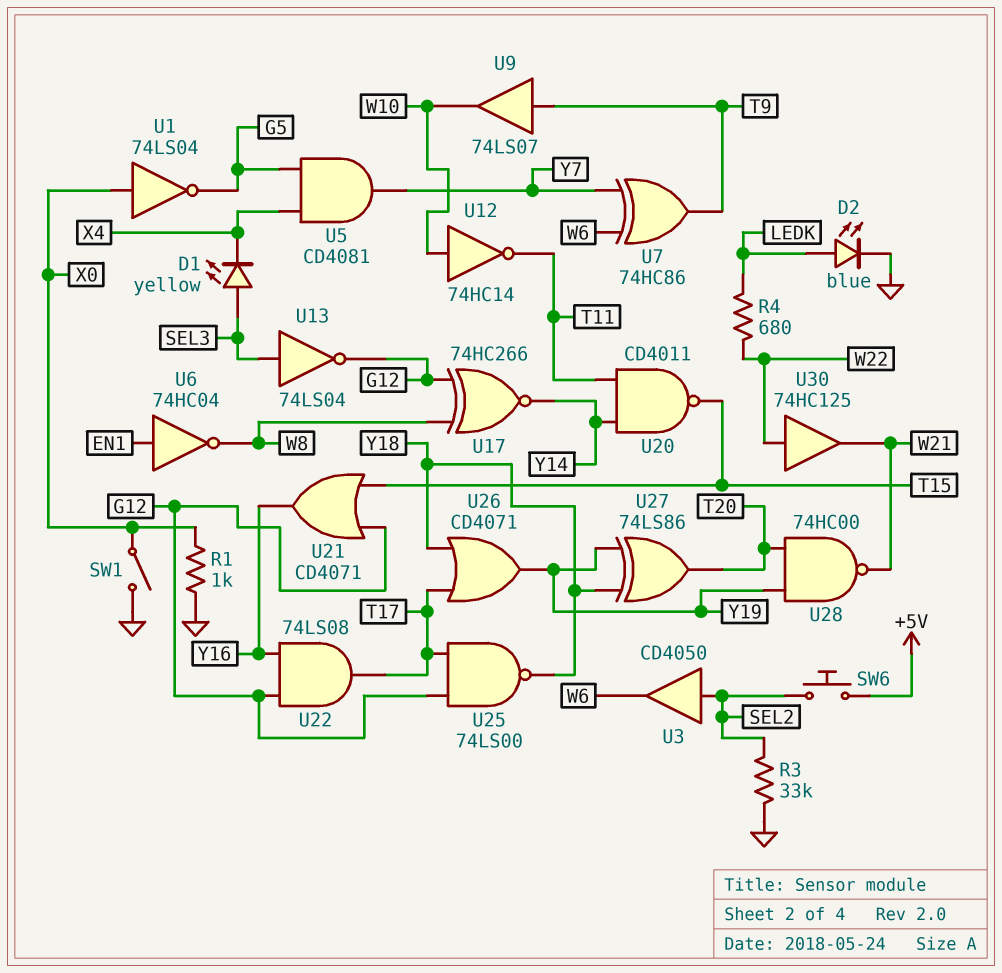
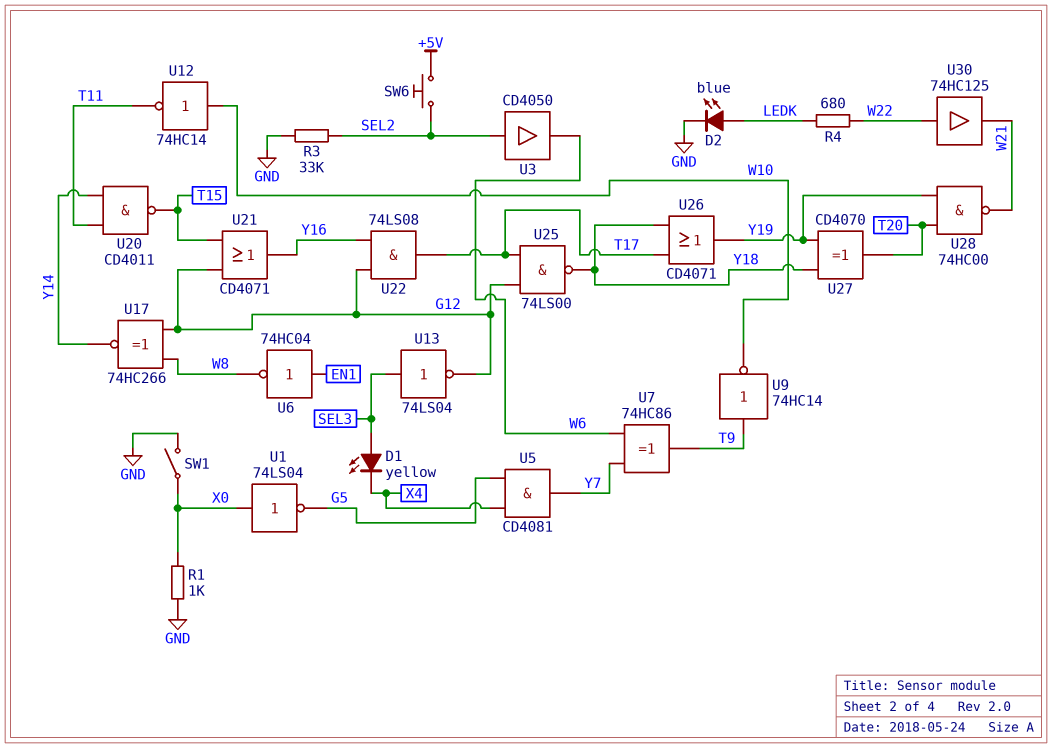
U9: buffer 74LS07 (in T9, out W10) -> NOT 74HC14 (in T9, out W10)
U27: XOR 74LS86 (in Y18, in Y19, out T20) -> XOR CD4070 (in Y18, in Y19, out T20)

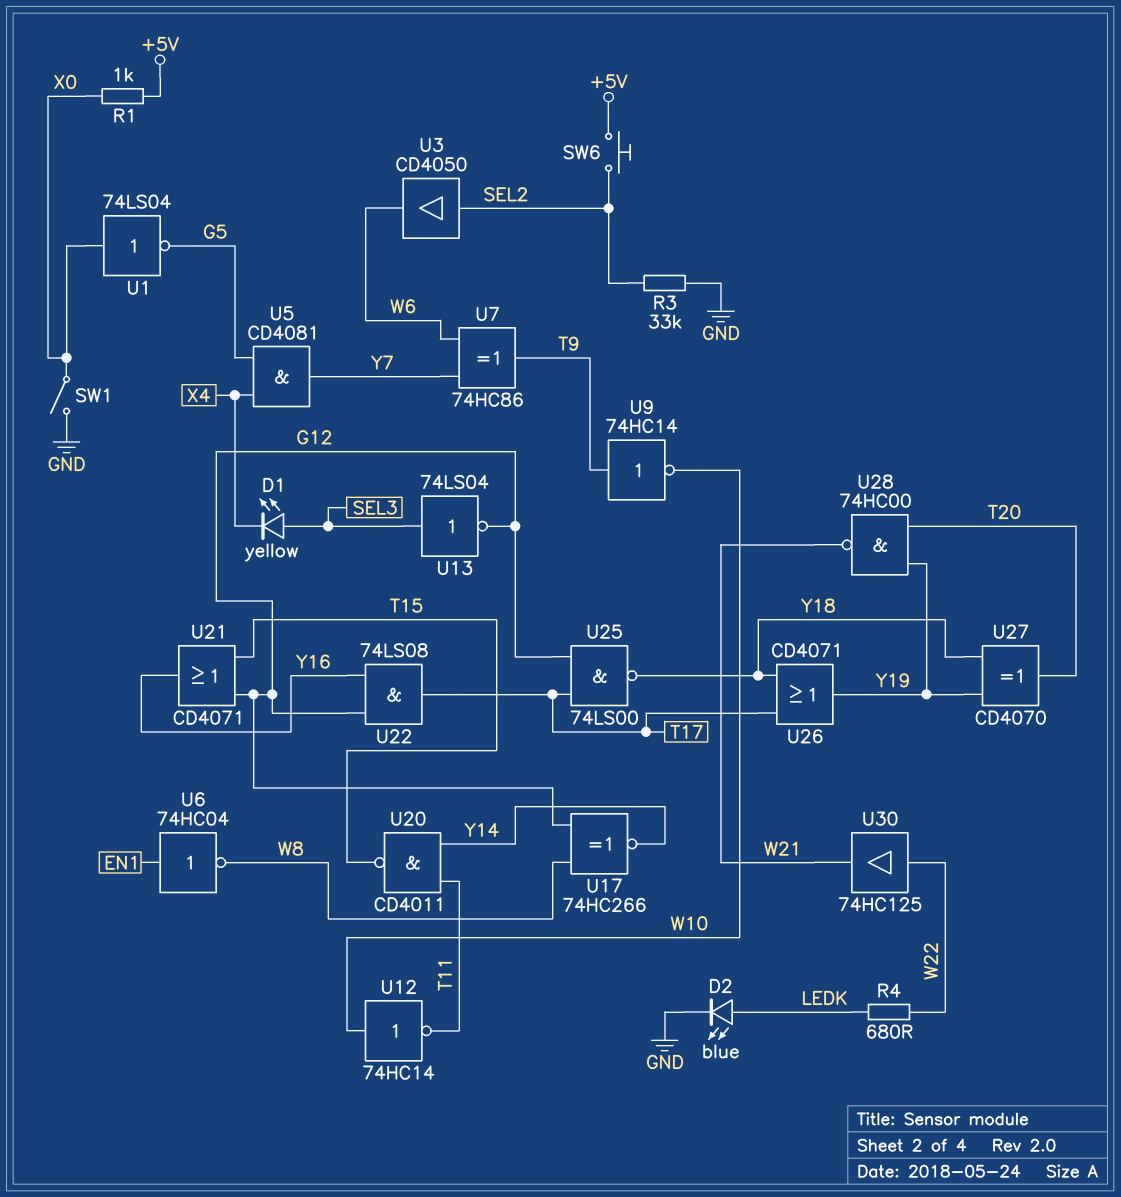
R1: 1k (GND, X0) -> 1k (+5V, X0)

